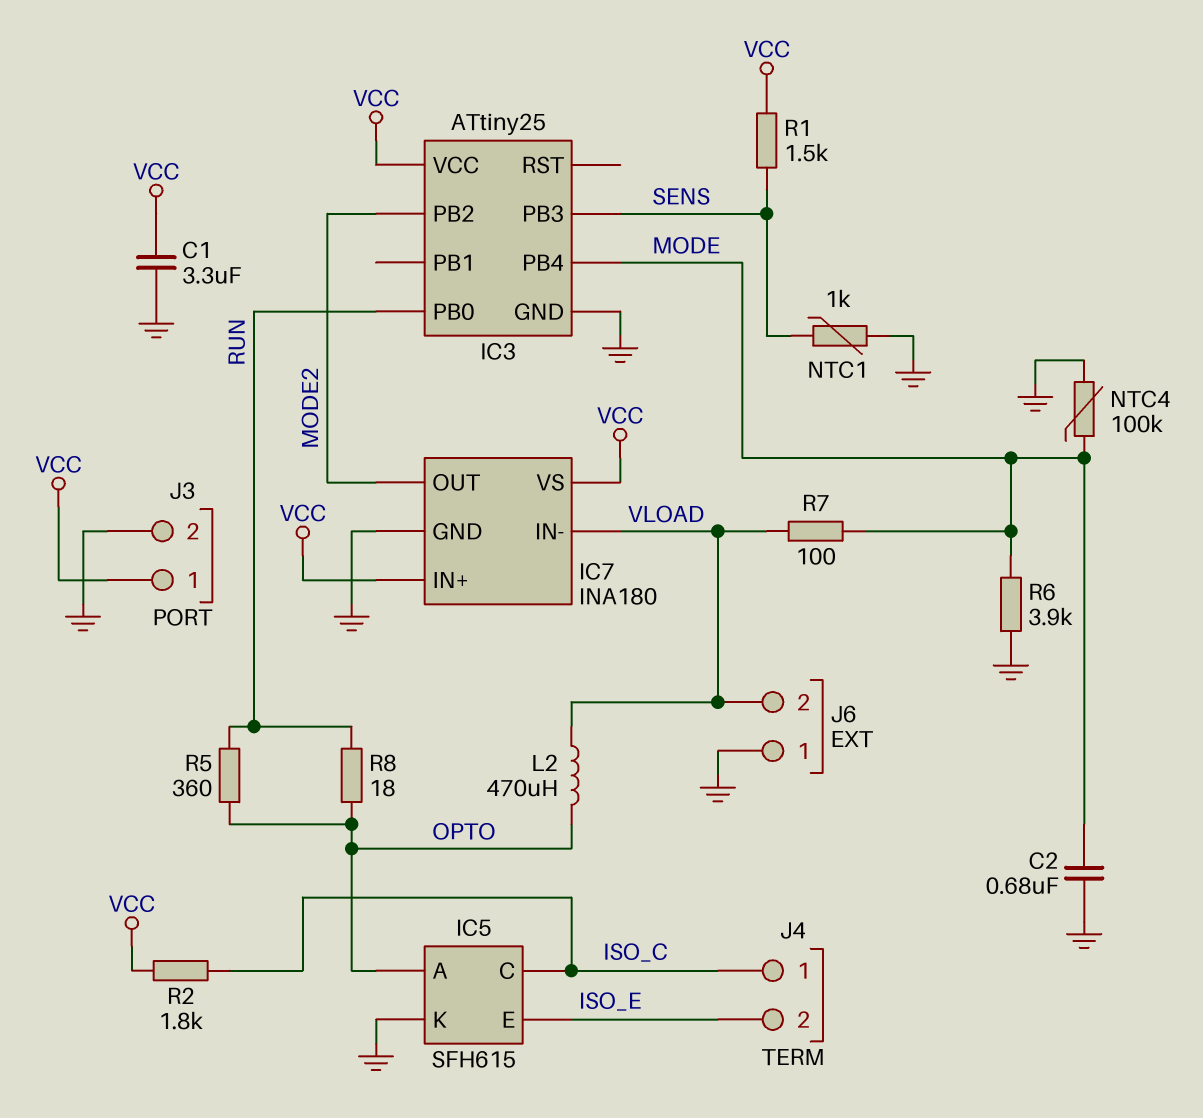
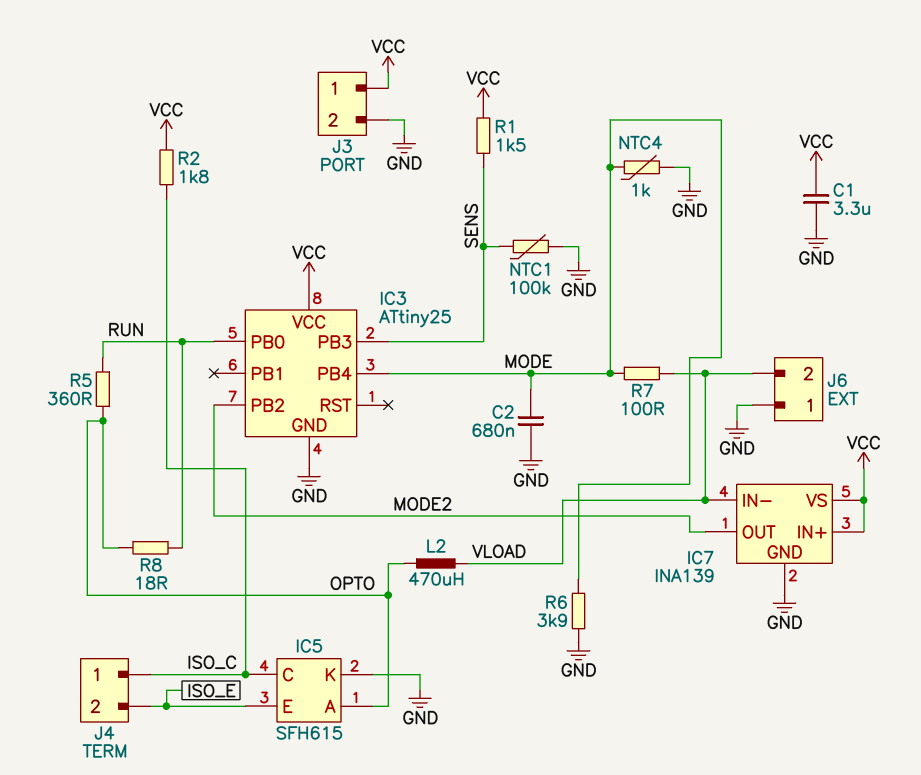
IC7: INA180 -> INA139
NTC1: 1k (GND, SENS) -> 100k (GND, SENS)
NTC4: 100k (GND, MODE) -> 1k (GND, MODE)

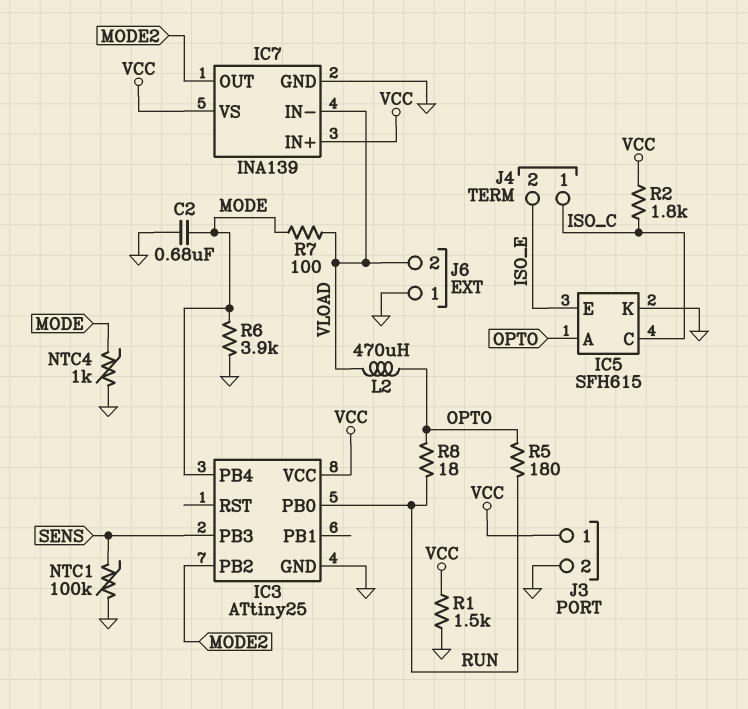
C1: 3.3uF (GND, VCC) -> none
R1: 1.5k (SENS, VCC) -> 1.5k (GND, VCC)
R5: 360 (OPTO, RUN) -> 180 (OPTO, RUN)

